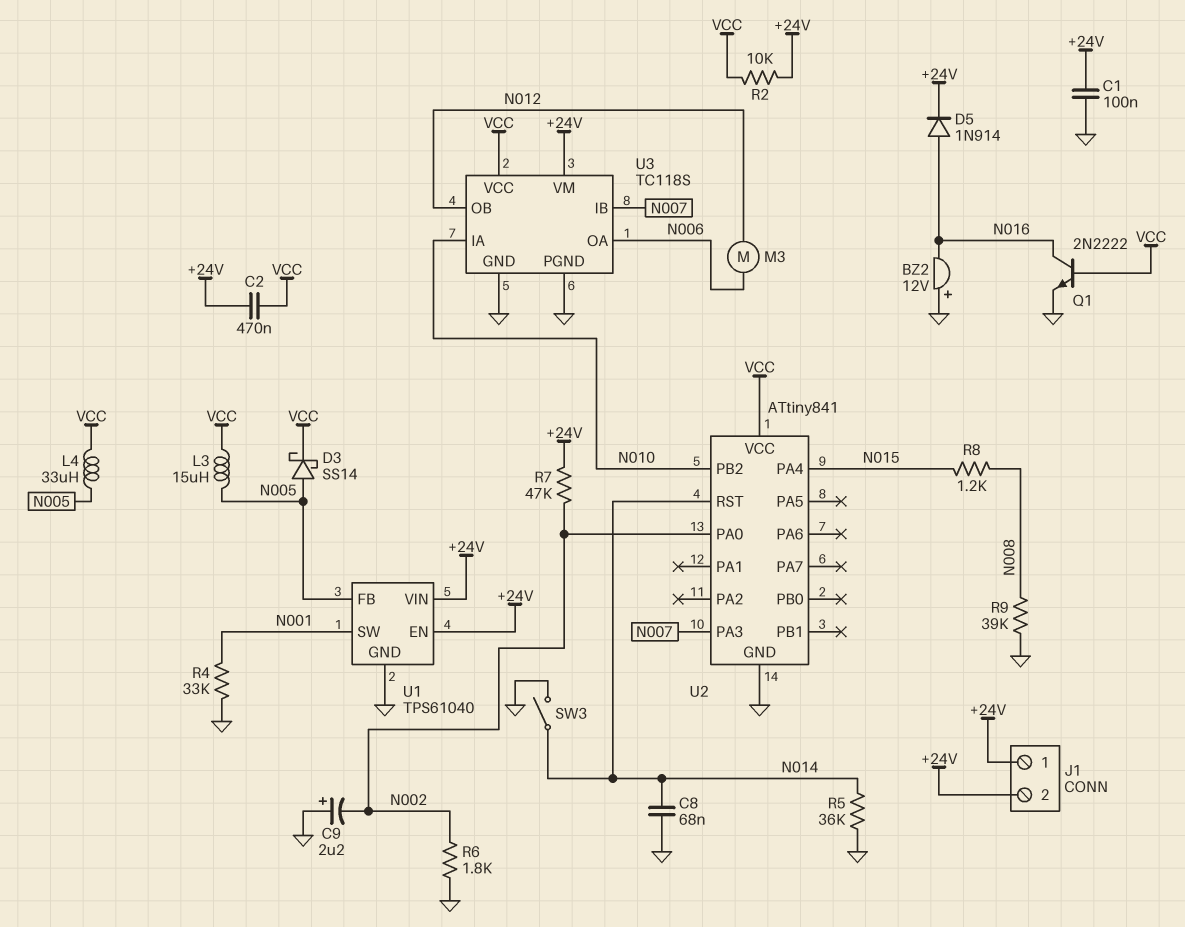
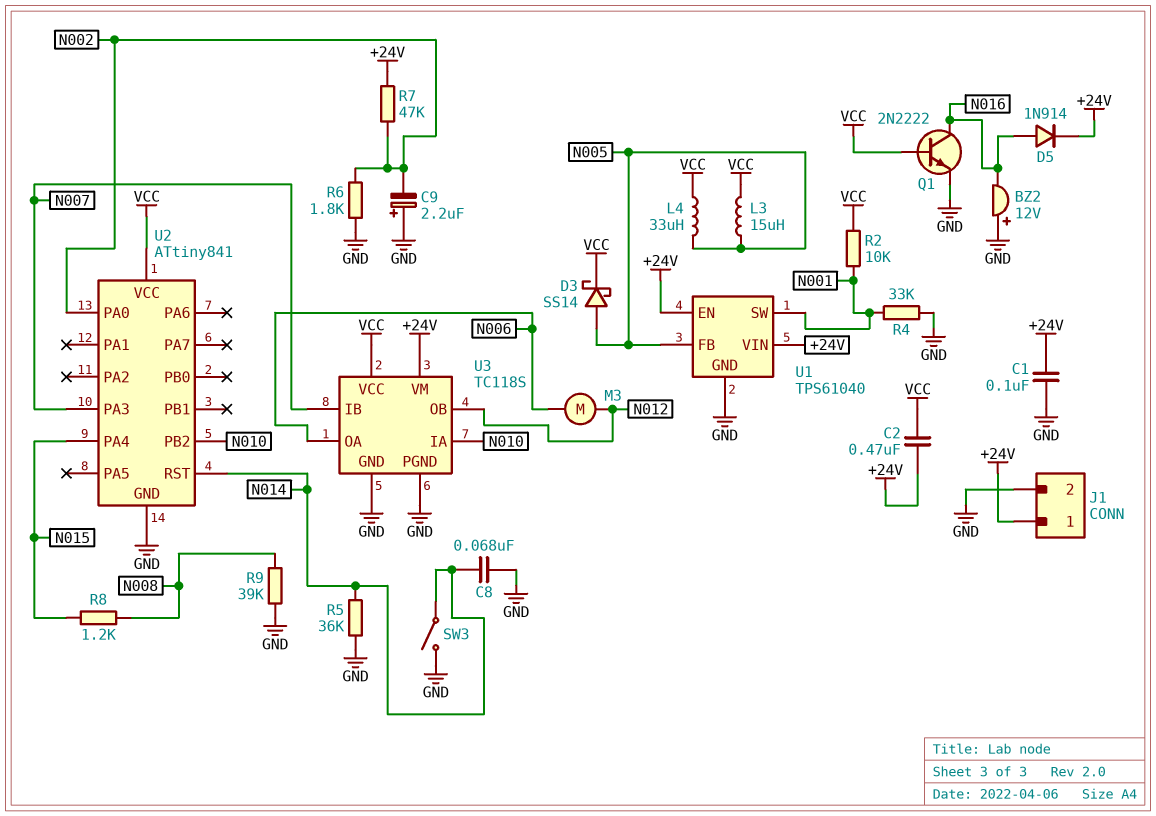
J1 pin 2: +24V -> GND
R2: 10k (+24V, VCC) -> 10k (N001, VCC)

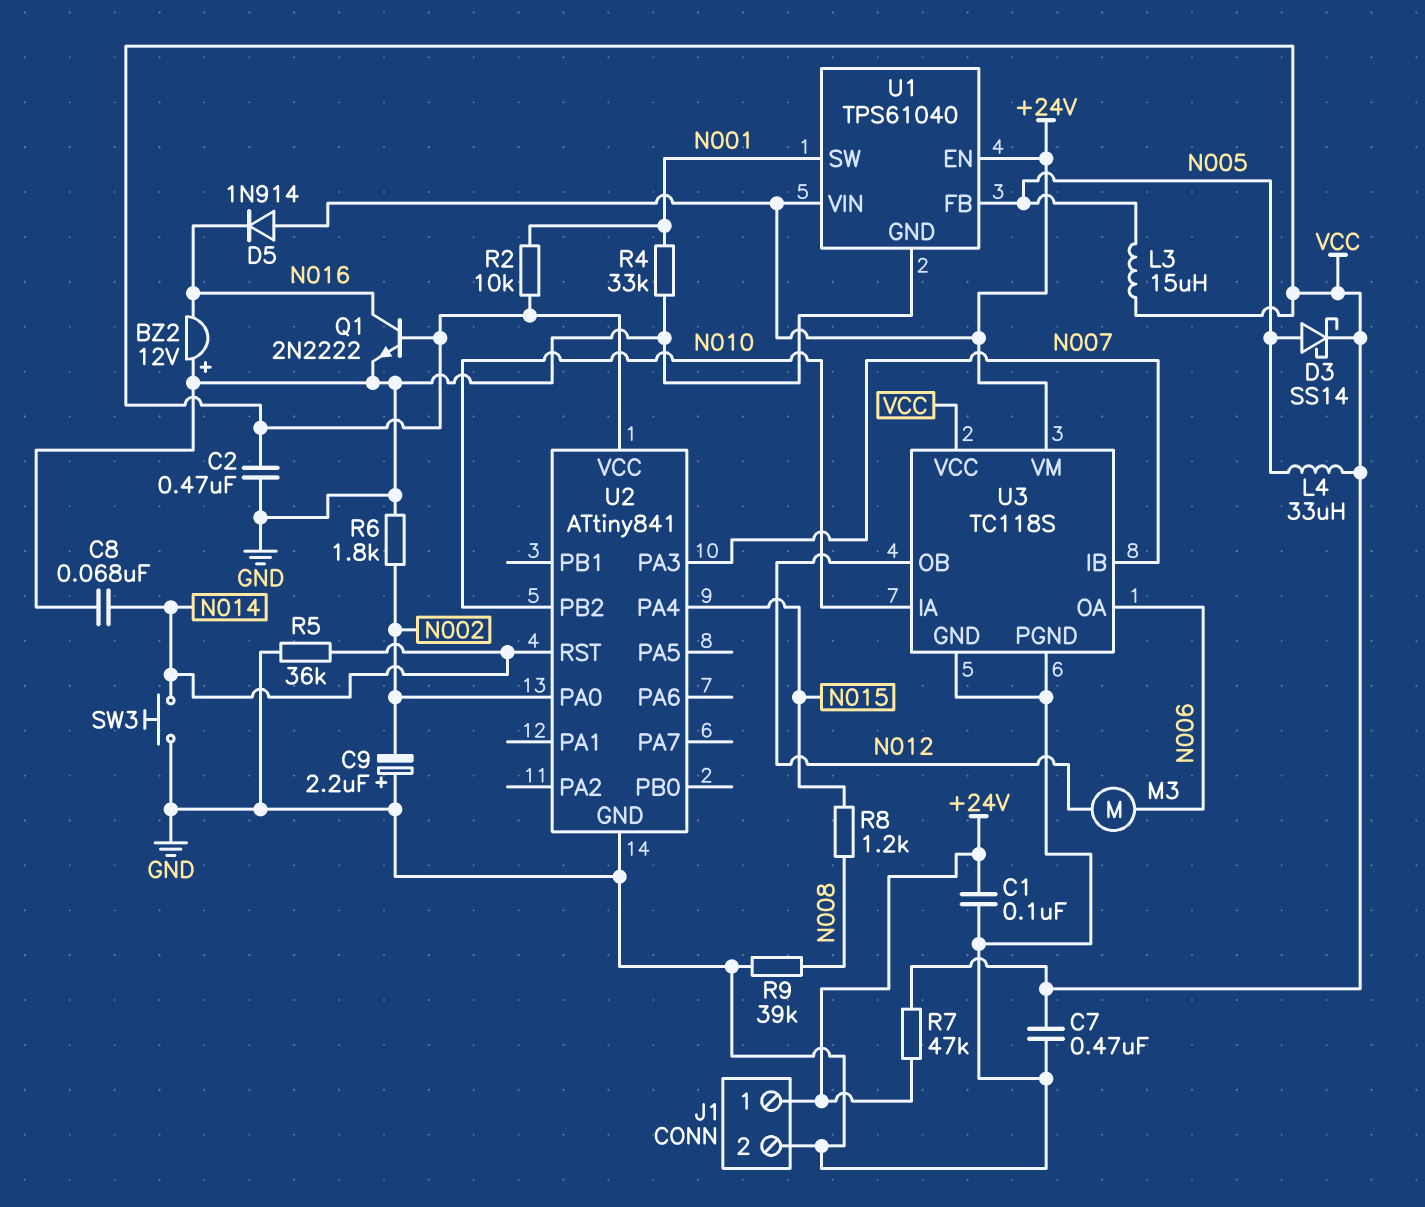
C2: 470nF (+24V, VCC) -> 470nF (GND, VCC)
C7: none -> 470nF (GND, VCC)
D5: diode 1N914 (A N016, K +24V) -> diode 1N914 (A +24V, K N016)
R7: 47k (+24V, N002) -> 47k (+24V, VCC)
SW3: switch (GND, N014) -> button (GND, N014)

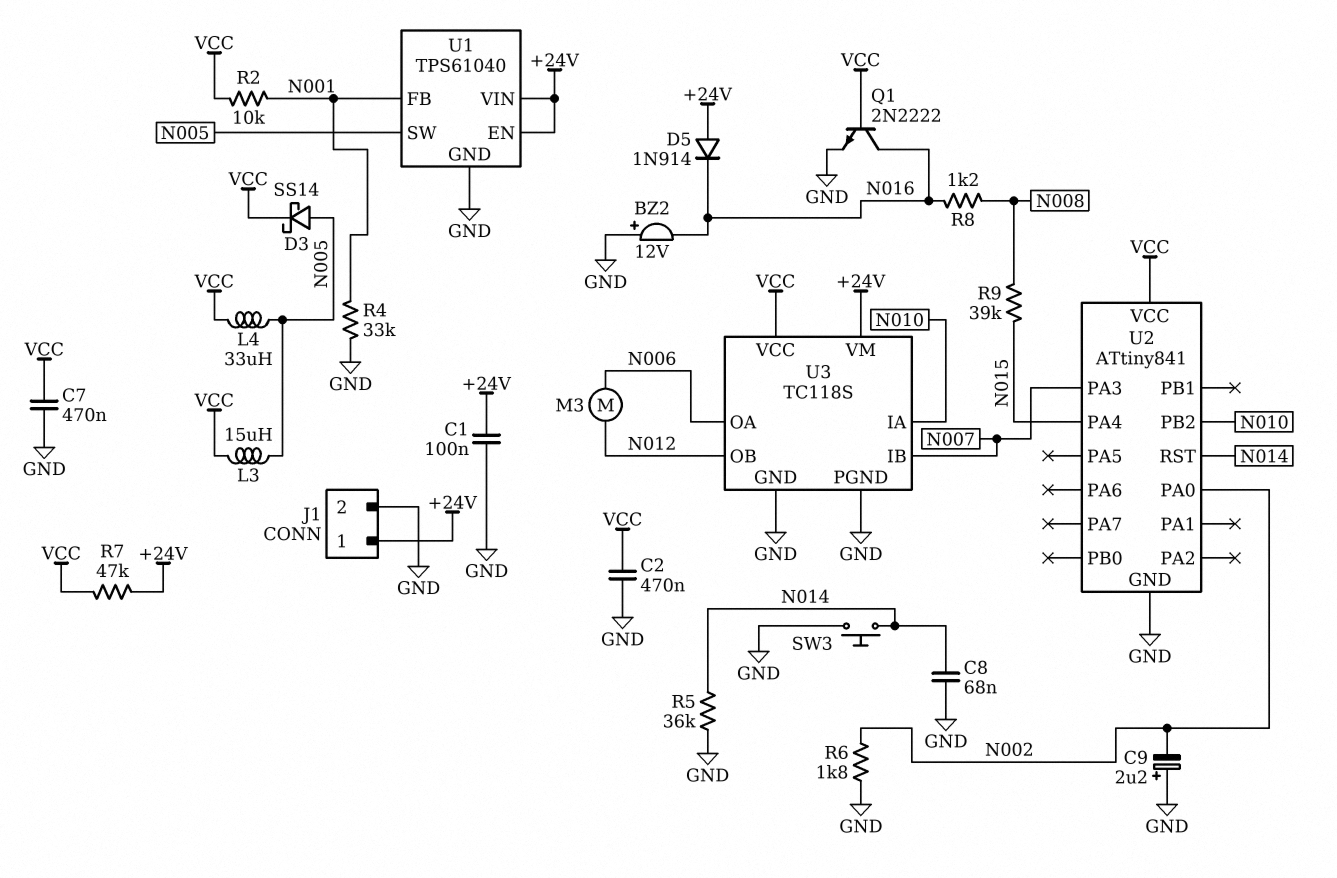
R8: 1.2k (N008, N015) -> 1.2k (N008, N016)
R9: 39k (GND, N008) -> 39k (N008, N015)
U1 pin FB: N005 -> N001
U1 pin SW: N001 -> N005

